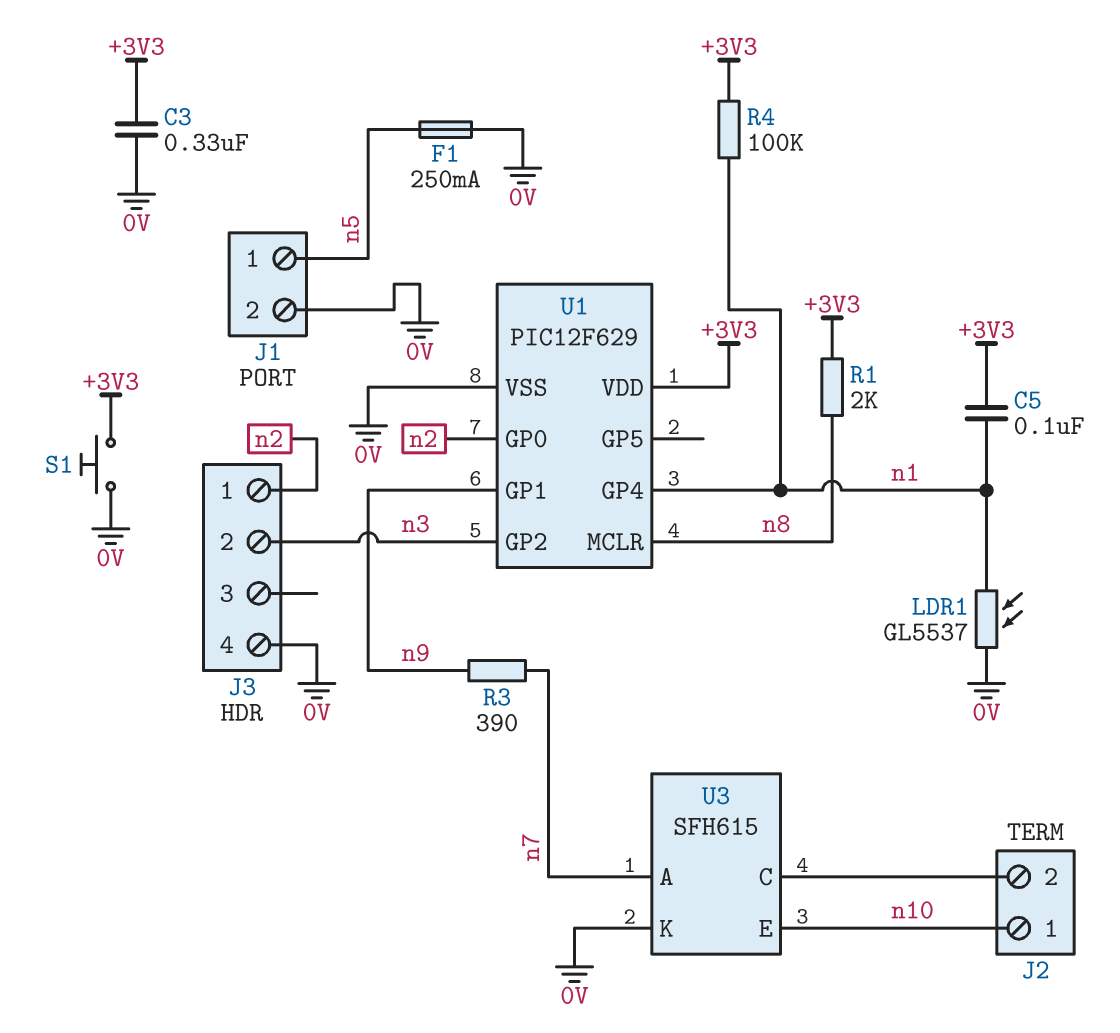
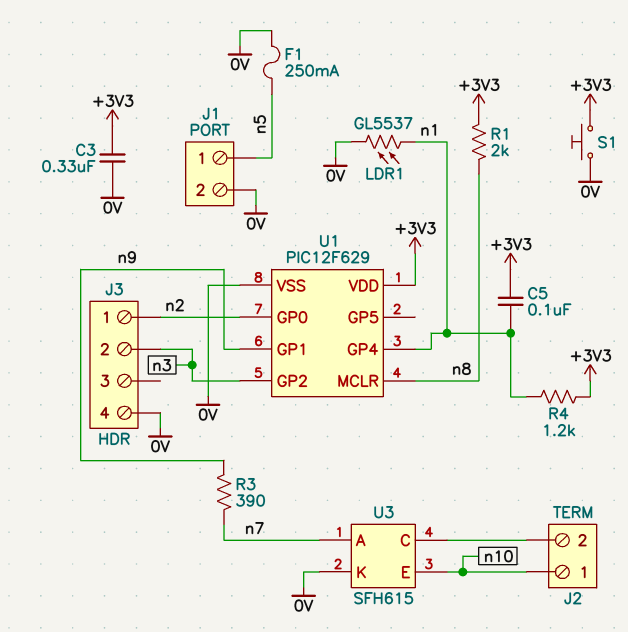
R4: 100k (+3V3, n1) -> 1.2k (+3V3, n1)

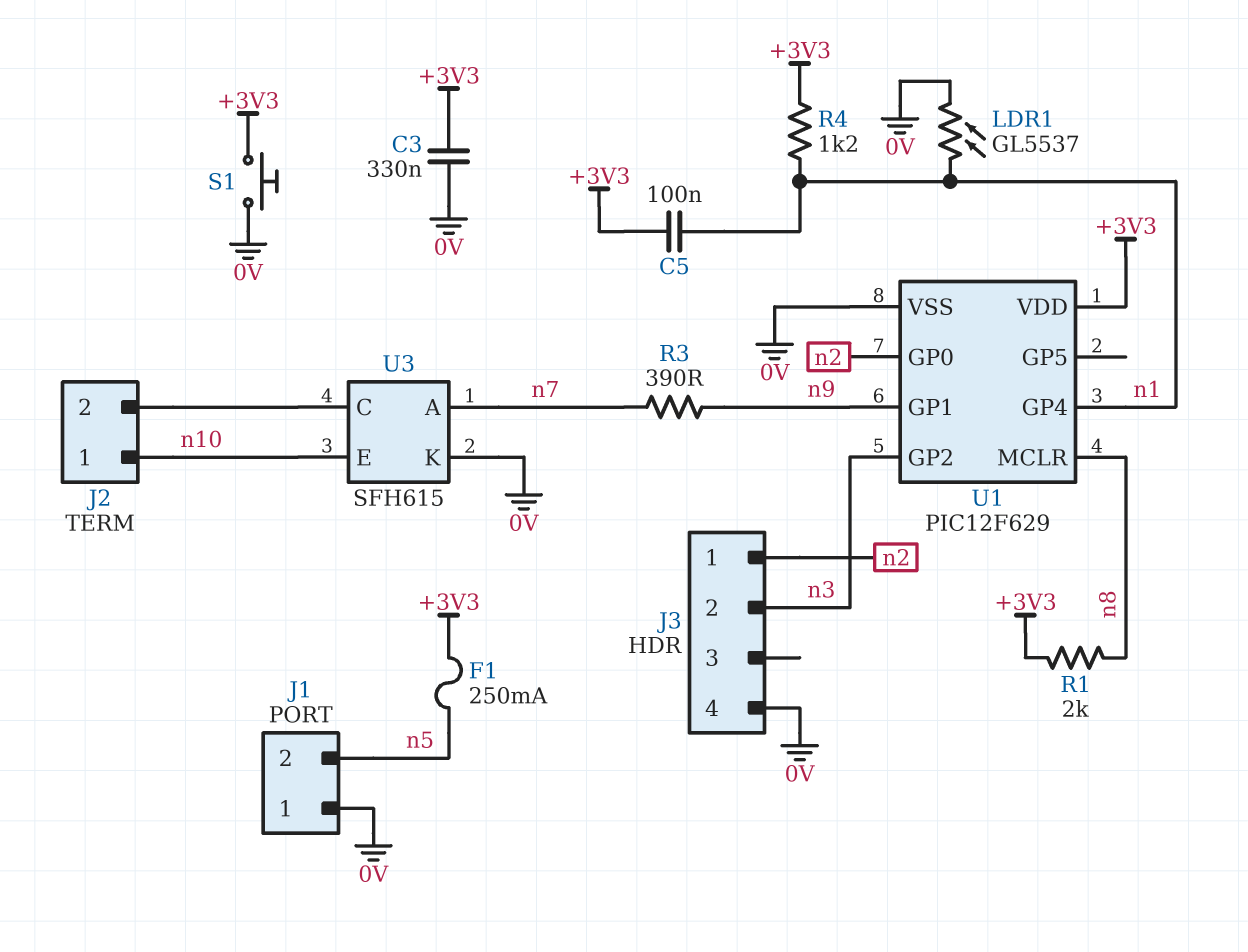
F1: 250mA (0V, n5) -> 250mA (+3V3, n5)
J1 pin 1: n5 -> 0V
J1 pin 2: 0V -> n5

